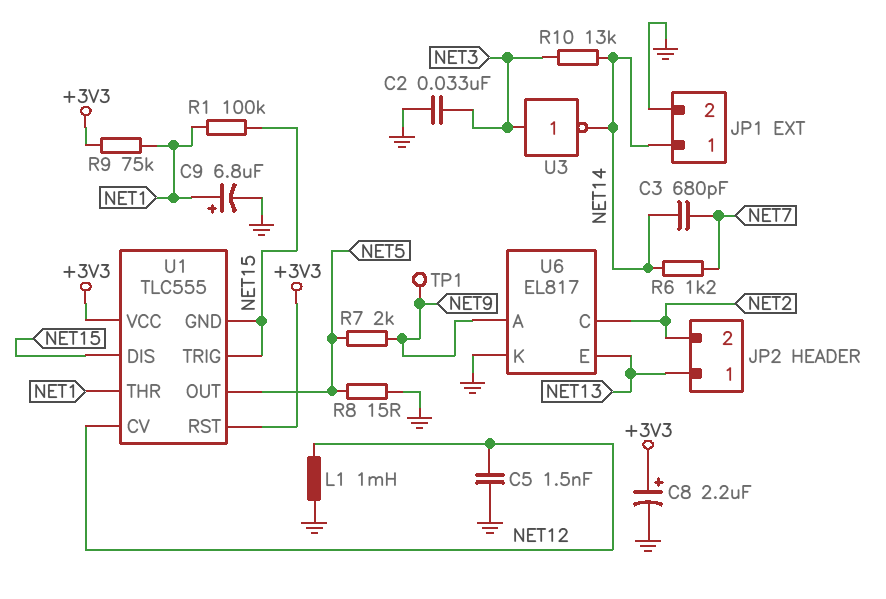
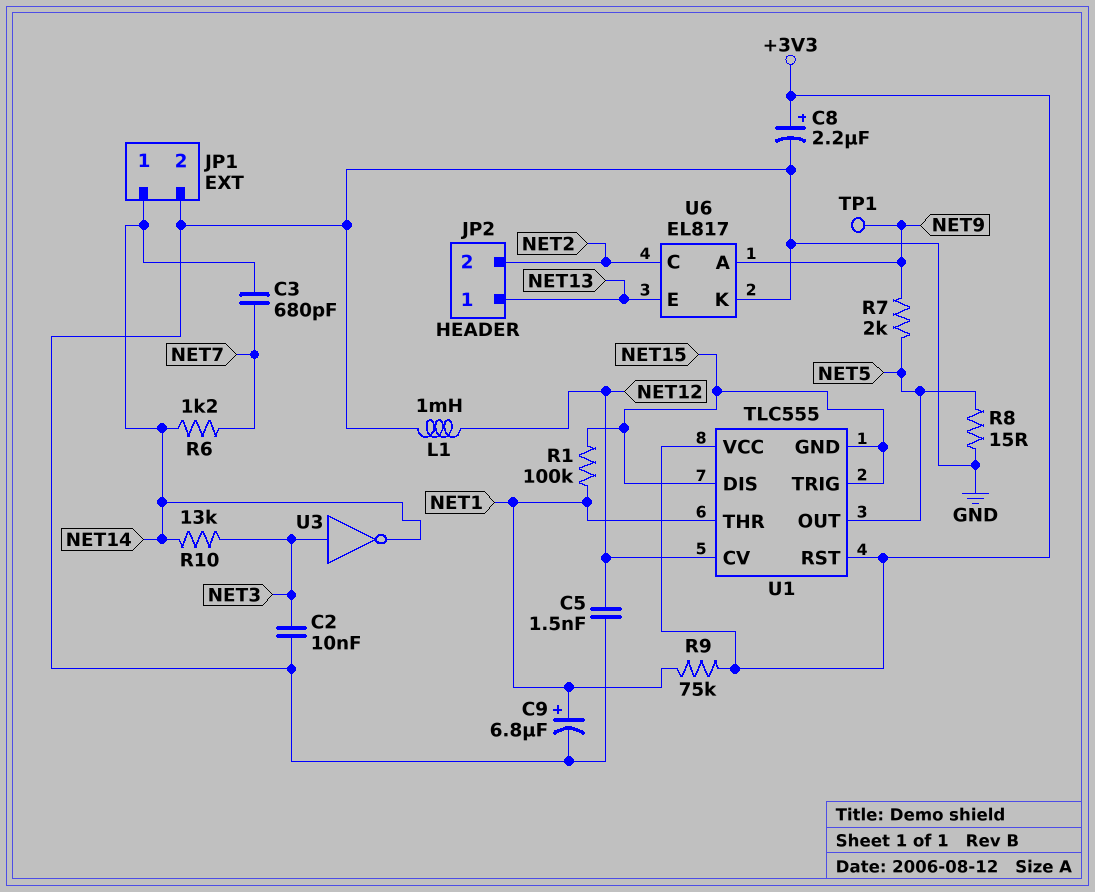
C2: 33nF (GND, NET3) -> 10nF (GND, NET3)

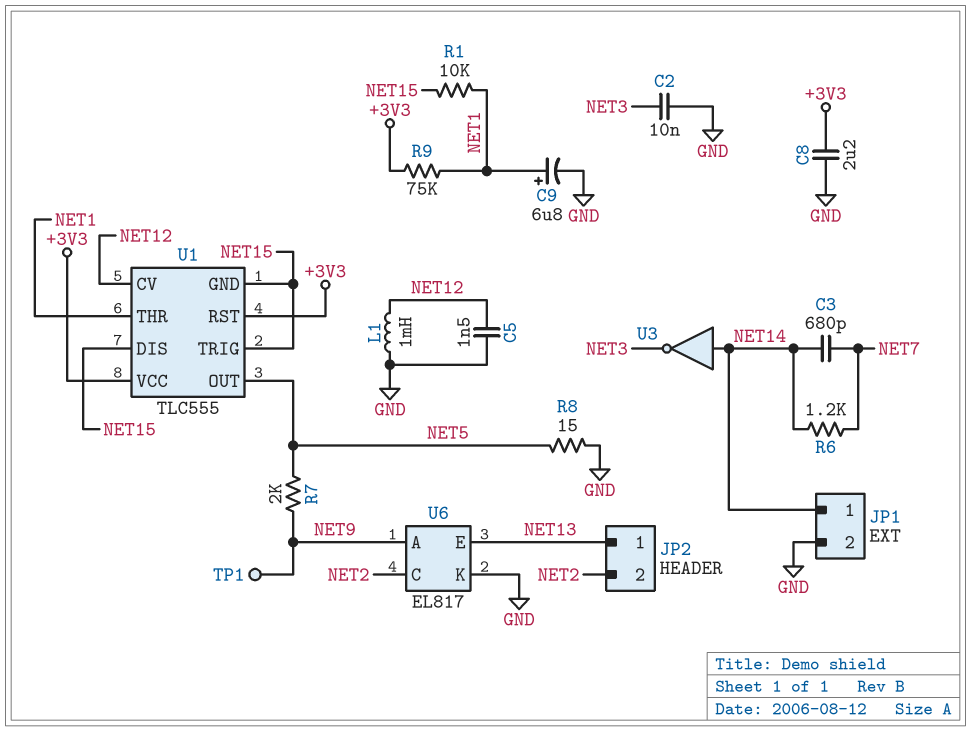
C8: 2.2uF (plus +3V3, minus GND) -> 2.2uF (+3V3, GND)
R1: 100k (NET1, NET15) -> 10k (NET1, NET15)
R10: 13k (NET3, NET14) -> none
U3: NOT (in NET3, out NET14) -> NOT (in NET14, out NET3)

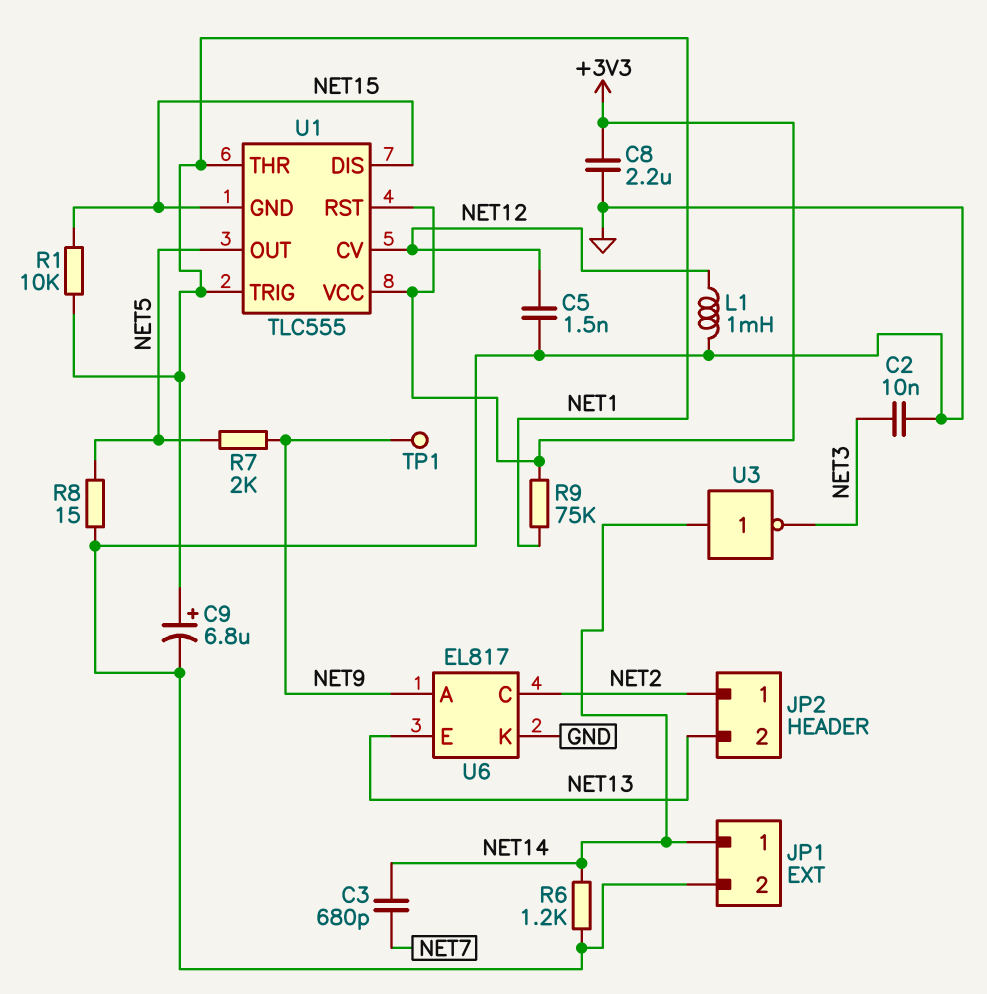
JP2 pin 1: NET13 -> NET2
JP2 pin 2: NET2 -> NET13
R6: 1.2k (NET7, NET14) -> 1.2k (GND, NET14)
U1 pin TRIG: NET15 -> NET1

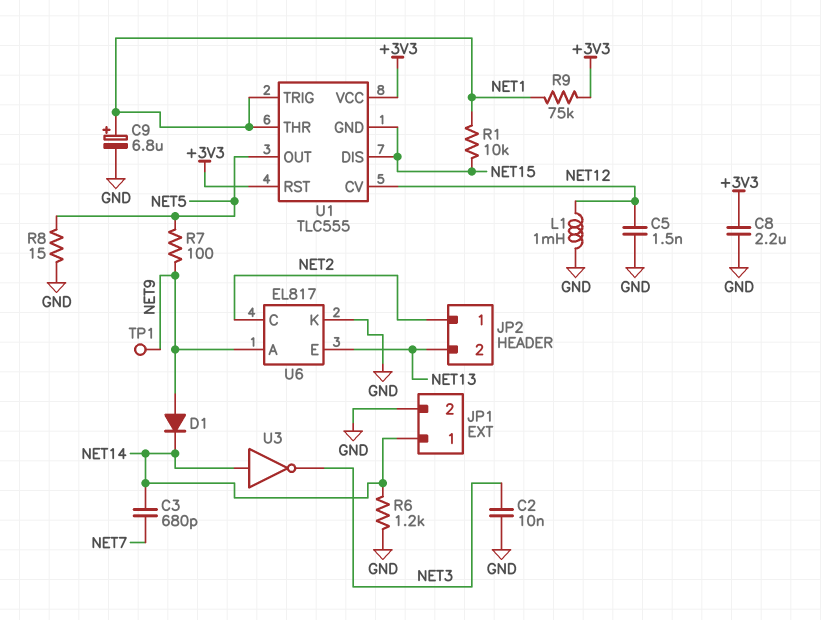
D1: none -> diode (A NET9, K NET14)
R7: 2k (NET5, NET9) -> 100 (NET5, NET9)

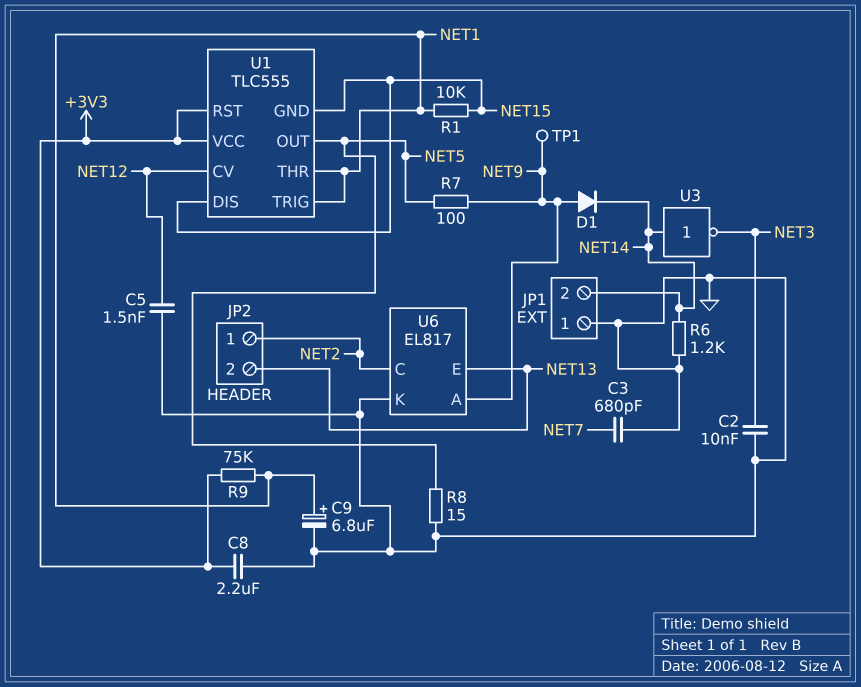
C3: 680pF (NET7, NET14) -> 680pF (GND, NET7)
JP1 pin 1: NET14 -> GND
JP1 pin 2: GND -> NET14
L1: 1mH (GND, NET12) -> none

